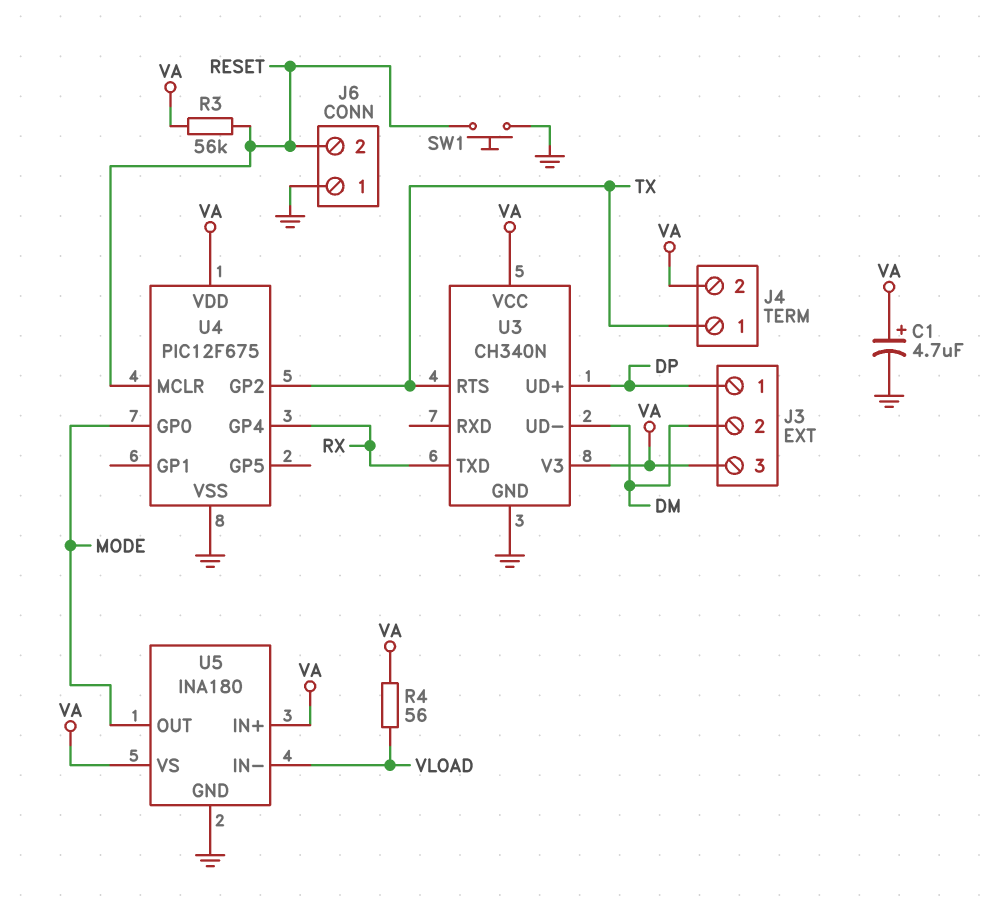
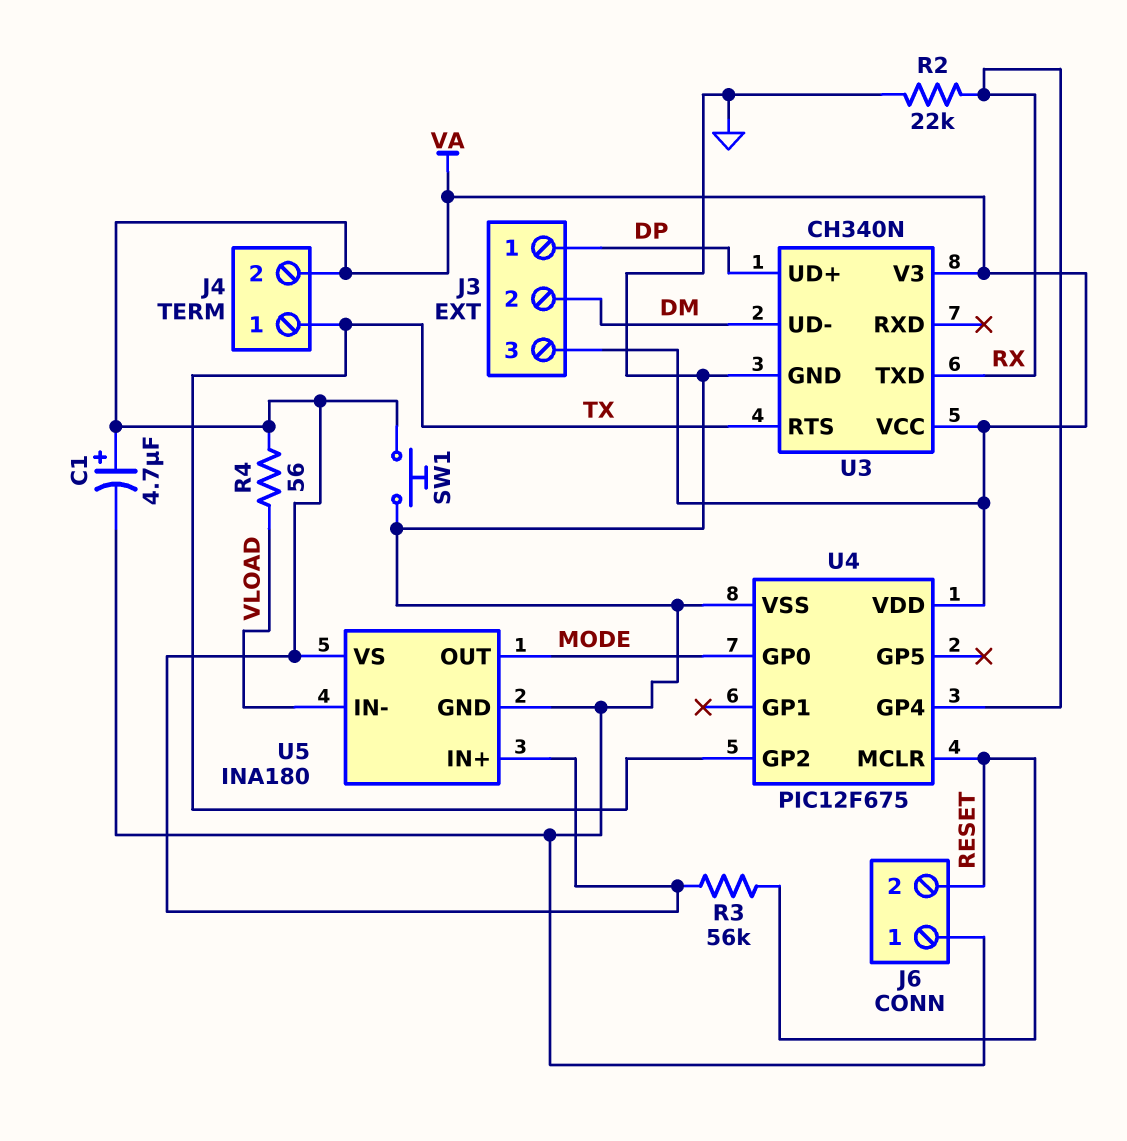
R2: none -> 22k (GND, RX)
SW1: button (GND, RESET) -> button (GND, VA)

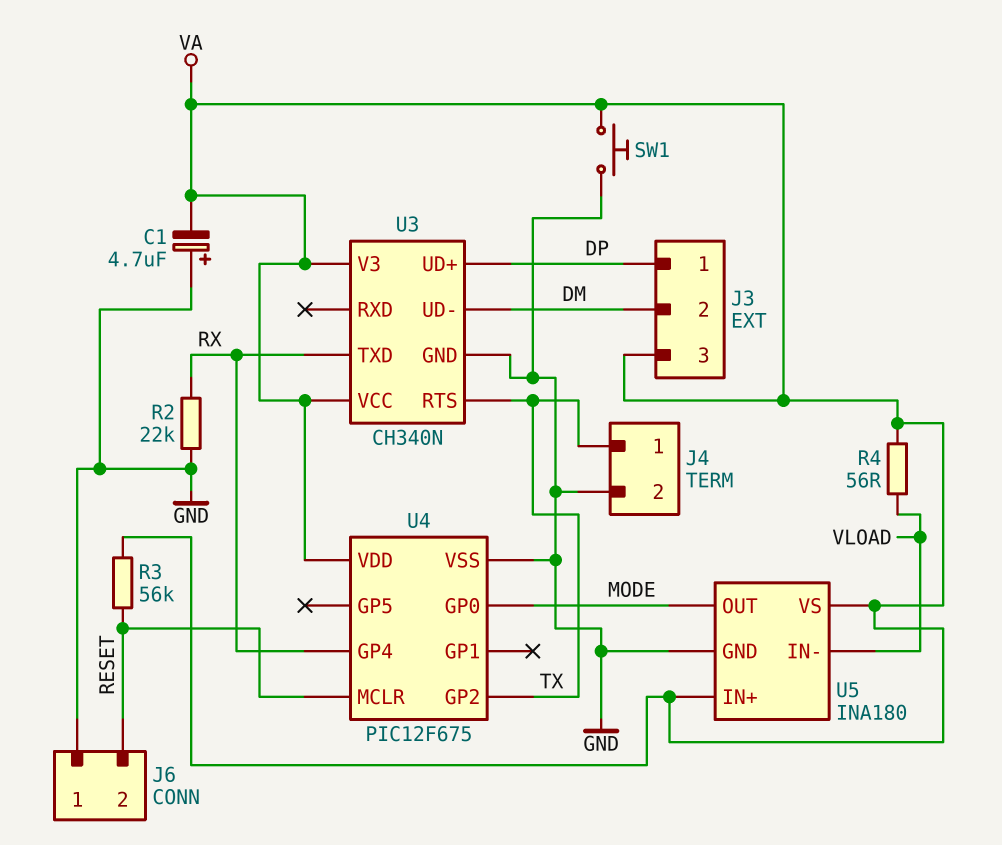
C1: 4.7uF (plus VA, minus GND) -> 4.7uF (plus GND, minus VA)
J4 pin 2: VA -> GND

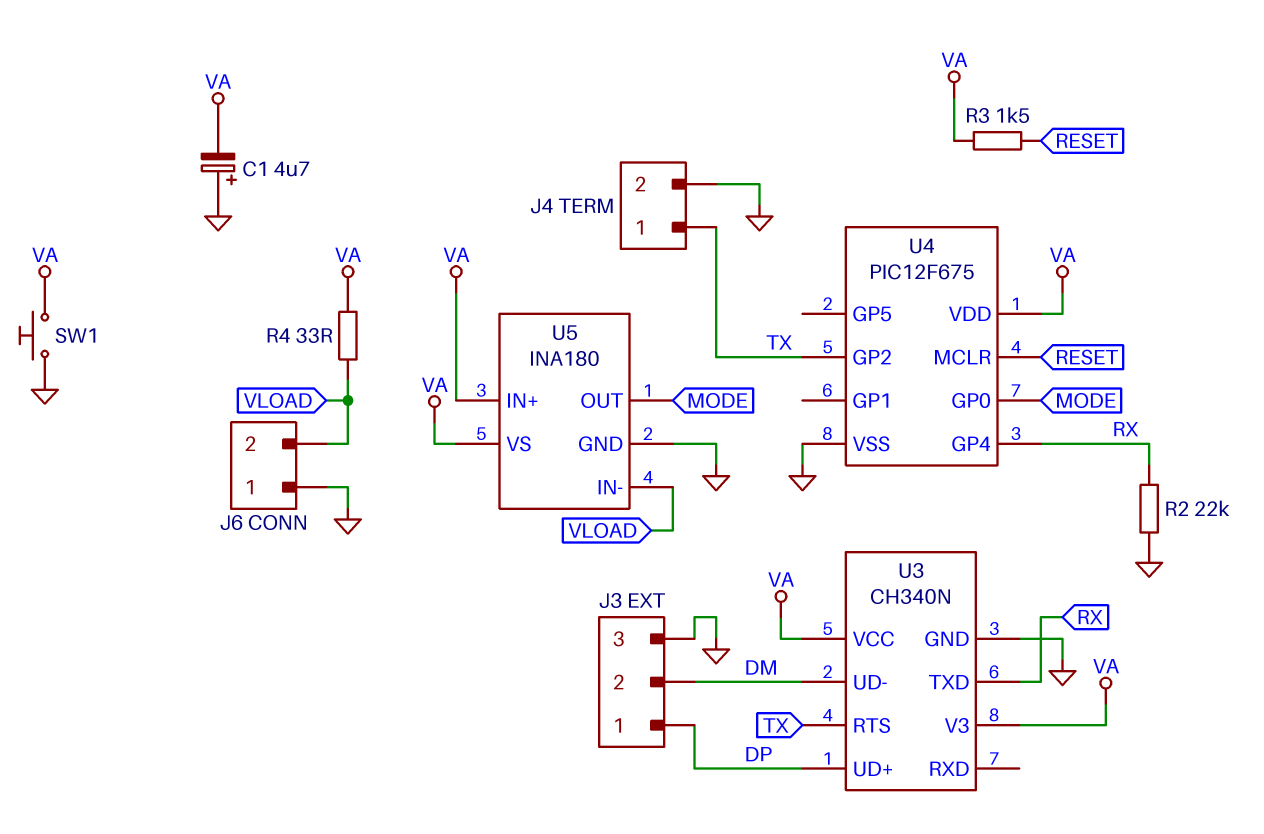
J3 pin 3: VA -> GND
J6 pin 2: RESET -> VLOAD
R3: 56k (RESET, VA) -> 1.5k (RESET, VA)
R4: 56 (VA, VLOAD) -> 33 (VA, VLOAD)

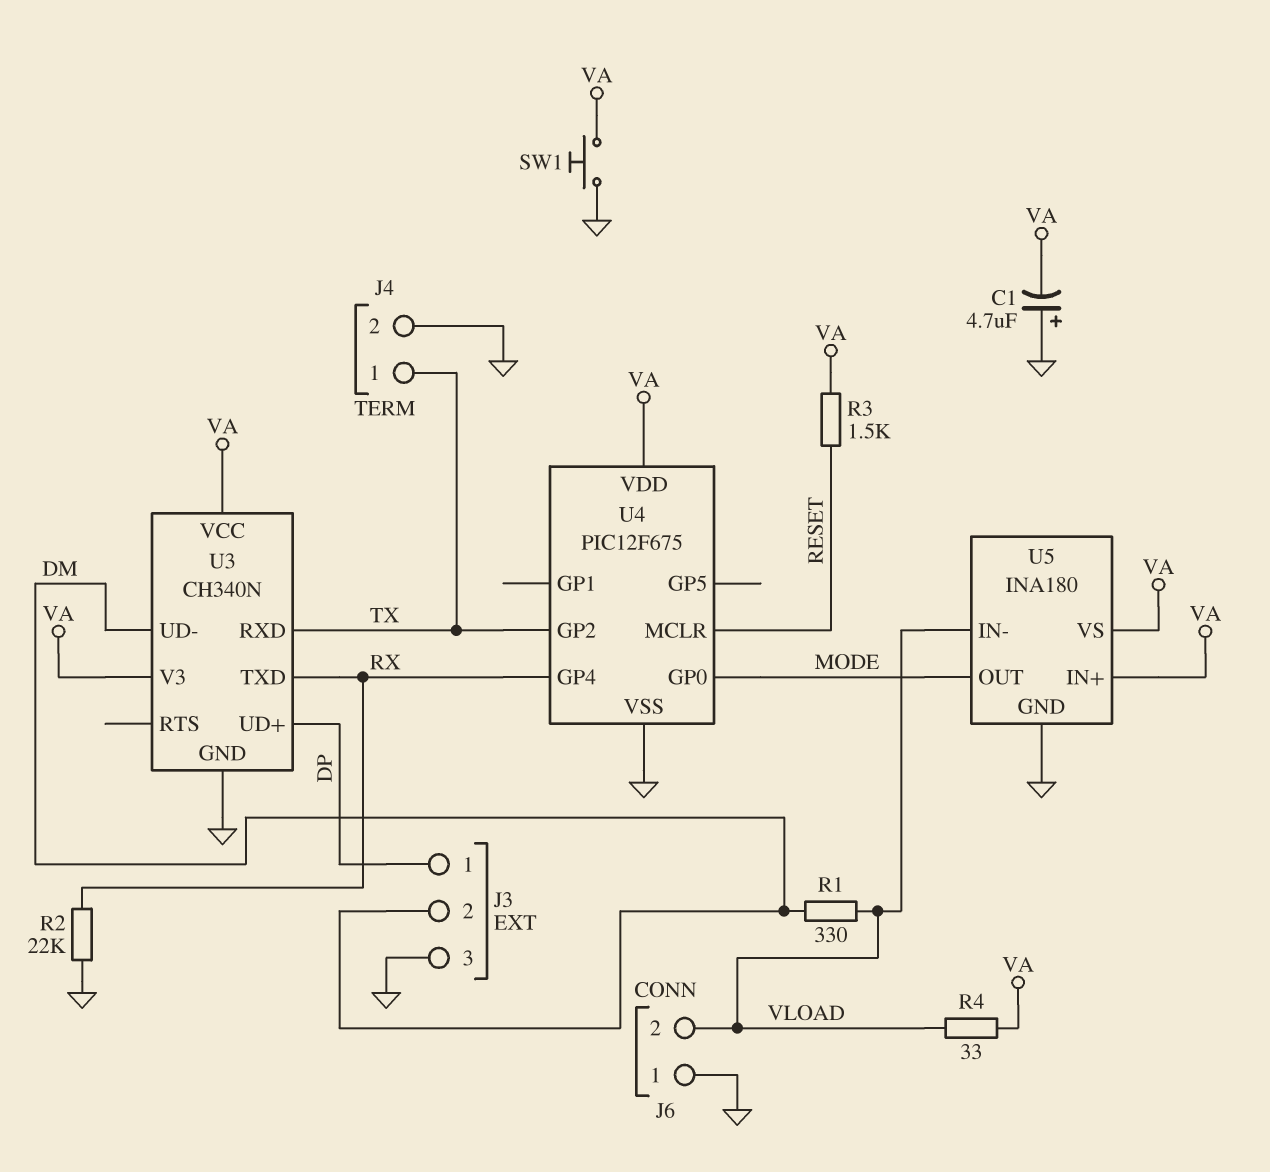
R1: none -> 330 (DM, VLOAD)
U3 pin RTS: TX -> none
U3 pin RXD: none -> TX

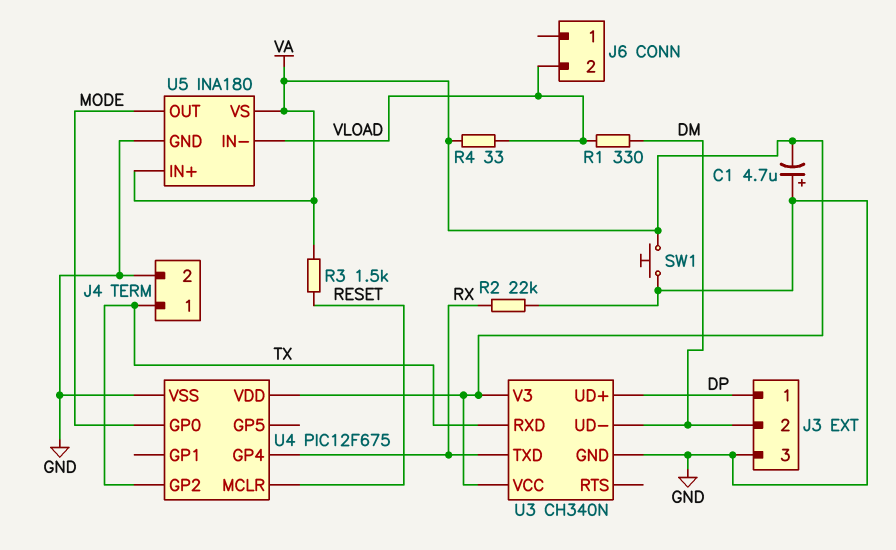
J6 pin 1: GND -> none

